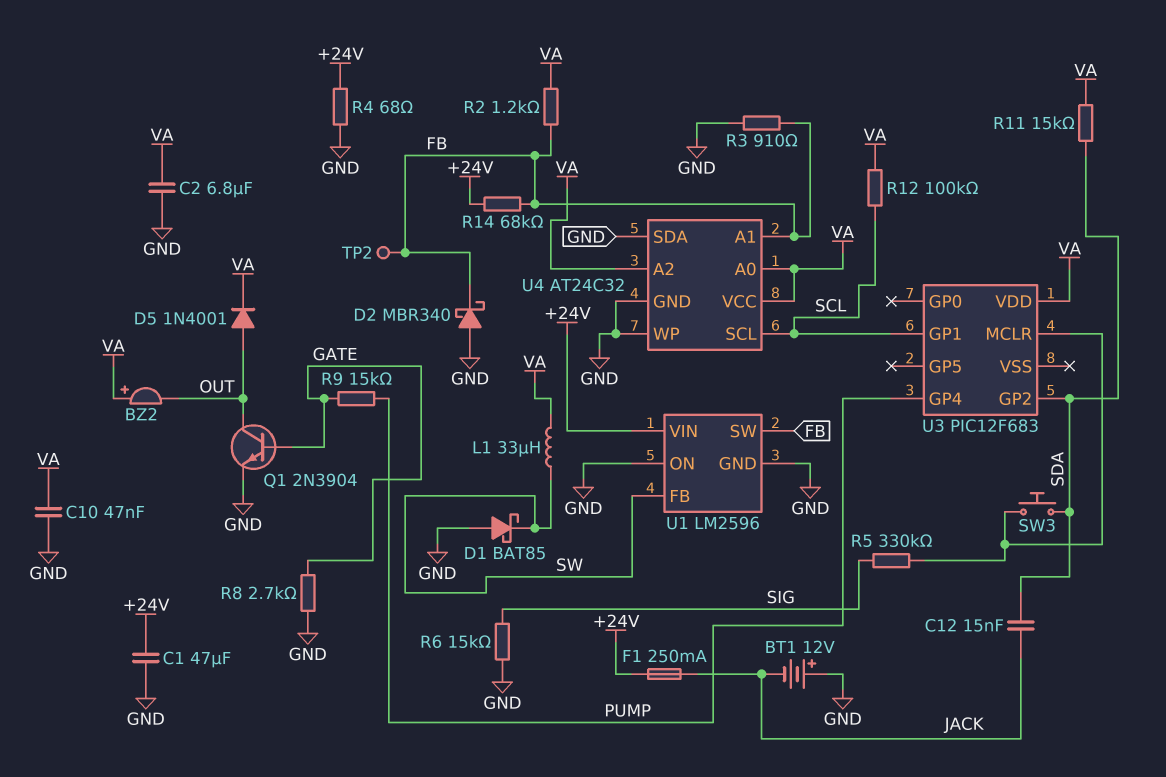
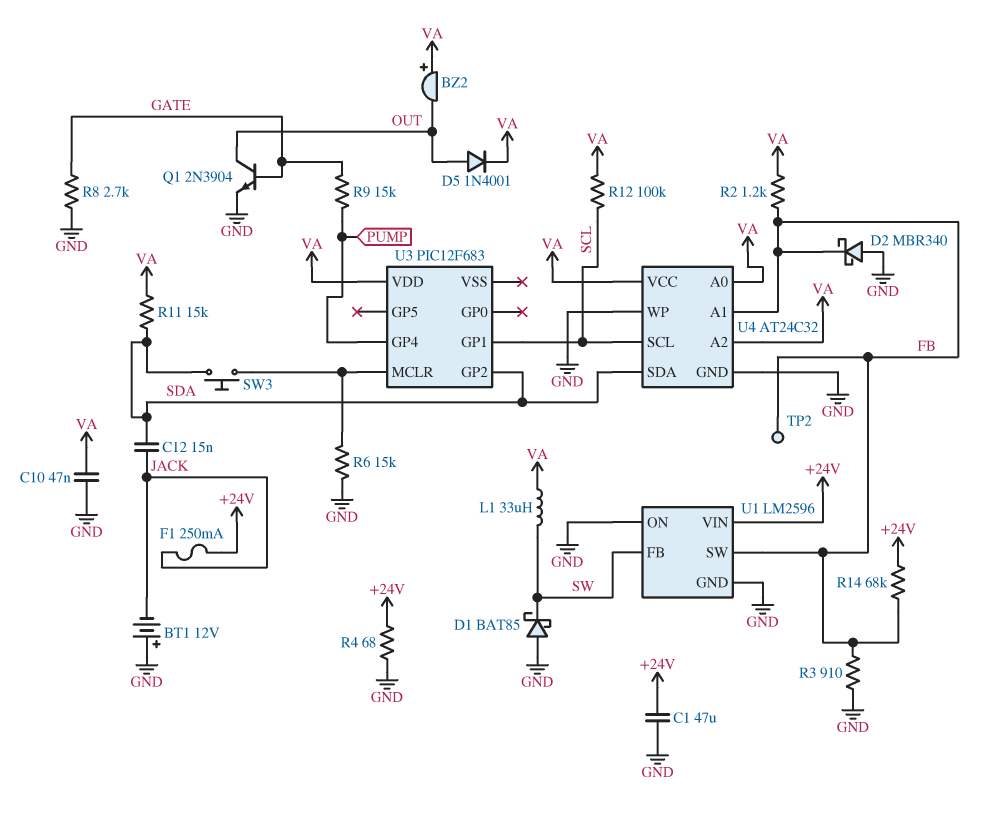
C2: 6.8uF (GND, VA) -> none
R5: 330k (SIG, U3/MCLR) -> none
R6: 15k (GND, SIG) -> 15k (GND, U3/MCLR)
U4 pin SDA: GND -> SDA

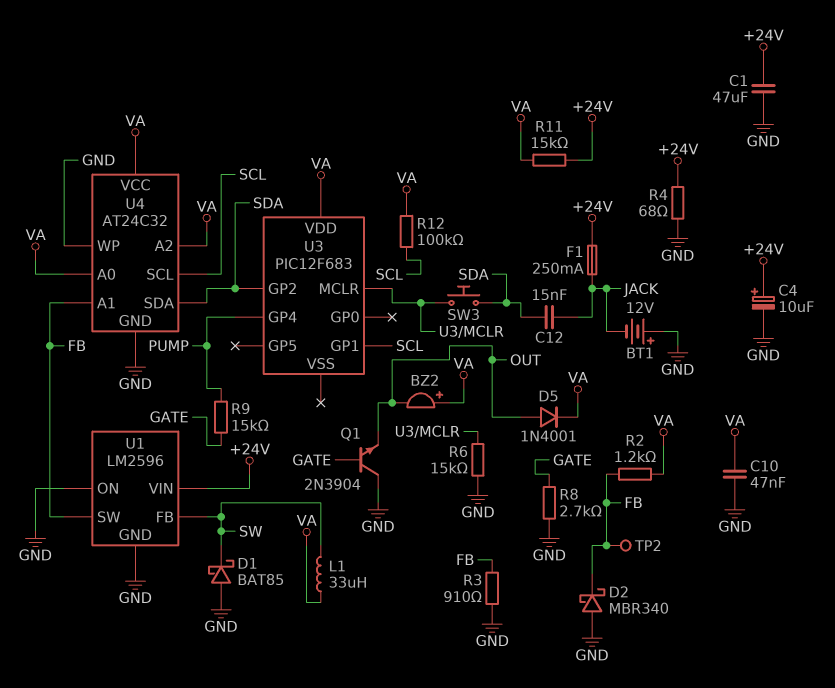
C4: none -> 10uF (plus +24V, minus GND)
Q1: NPN 2N3904 (B GATE, C OUT, E GND) -> NPN 2N3904 (B GATE, C GND, E OUT)
R11: 15k (SDA, VA) -> 15k (+24V, VA)
R14: 68k (+24V, FB) -> none

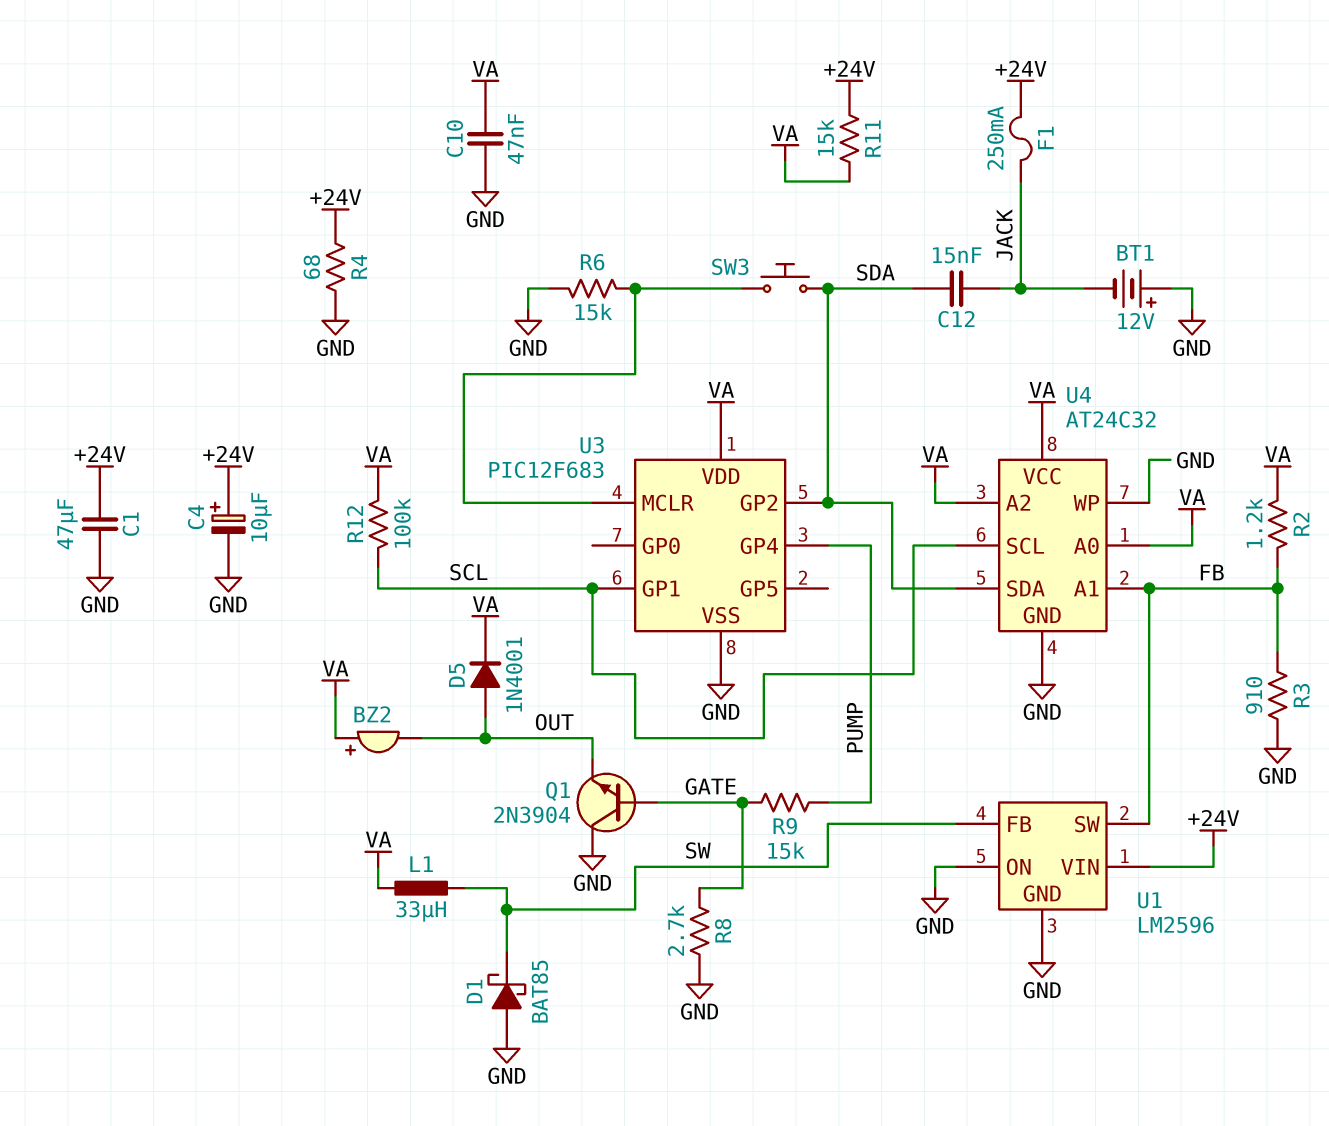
D2: schottky MBR340 (A GND, K FB) -> none
TP2: test point (FB) -> none
U3 pin VSS: none -> GND

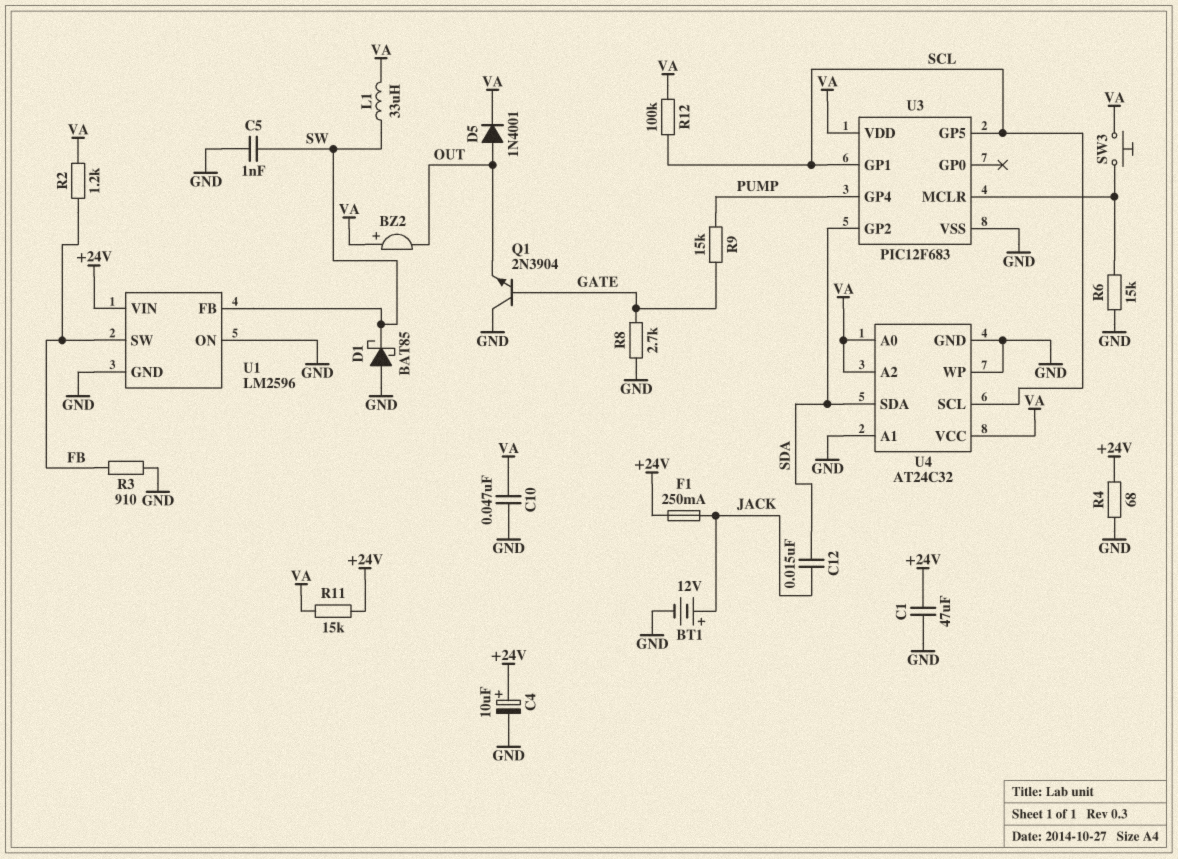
BT1: 12V (plus GND, minus JACK) -> 12V (plus JACK, minus GND)
C5: none -> 1nF (GND, SW)
SW3: button (SDA, U3/MCLR) -> button (U3/MCLR, VA)
U3 pin GP5: none -> SCL
U4 pin A1: FB -> GND

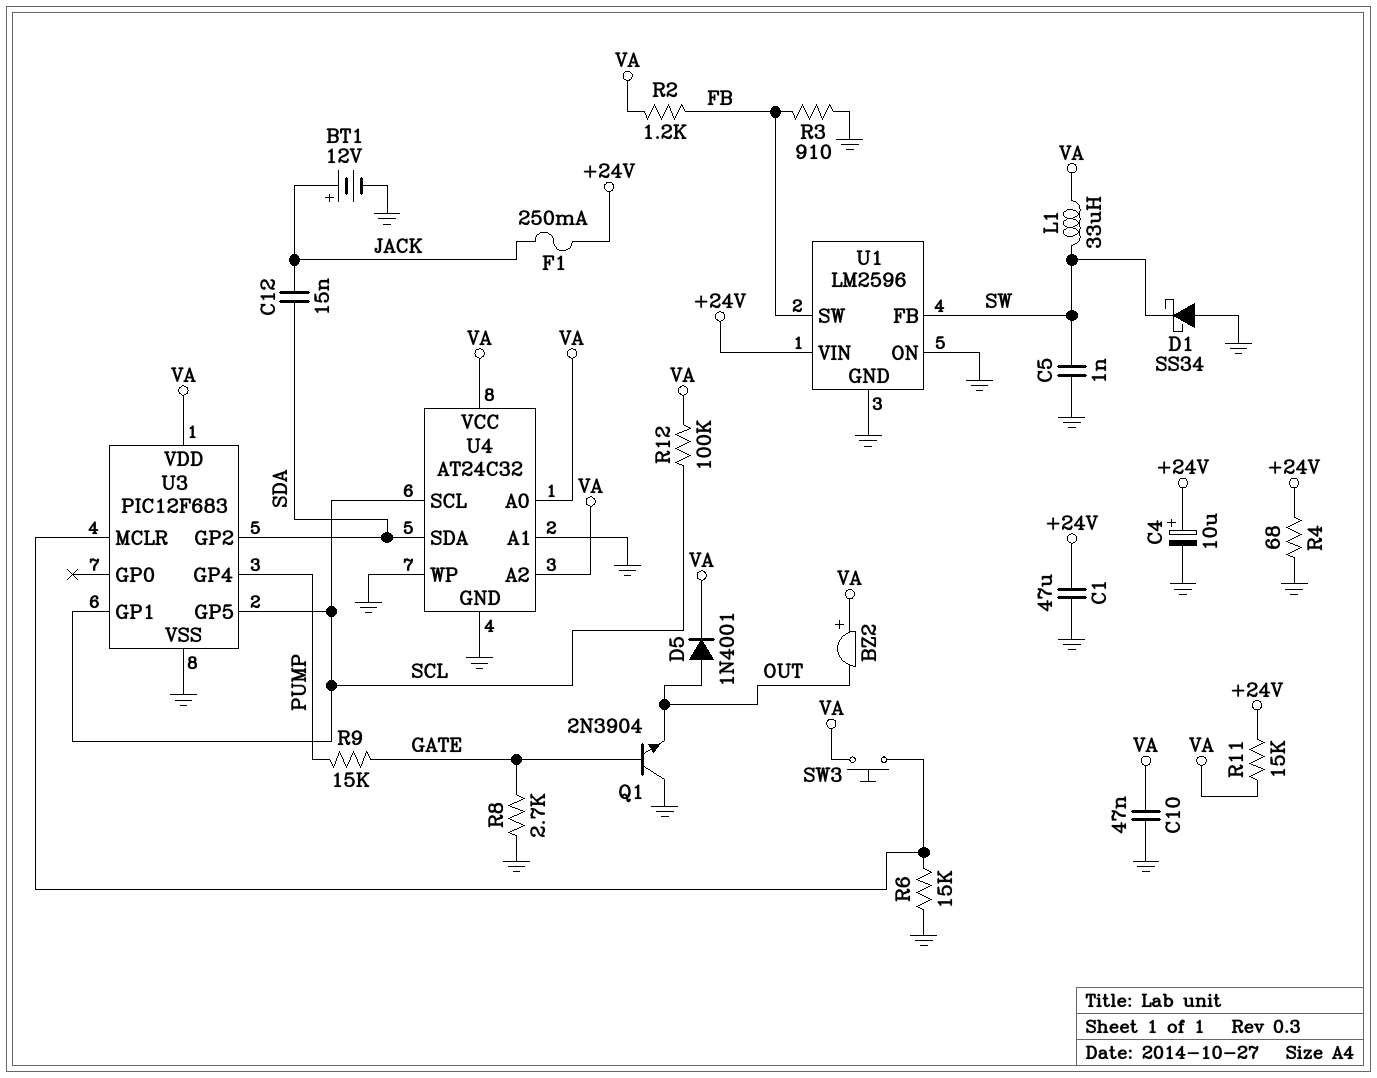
D1: schottky BAT85 (A GND, K SW) -> schottky SS34 (A GND, K SW)

